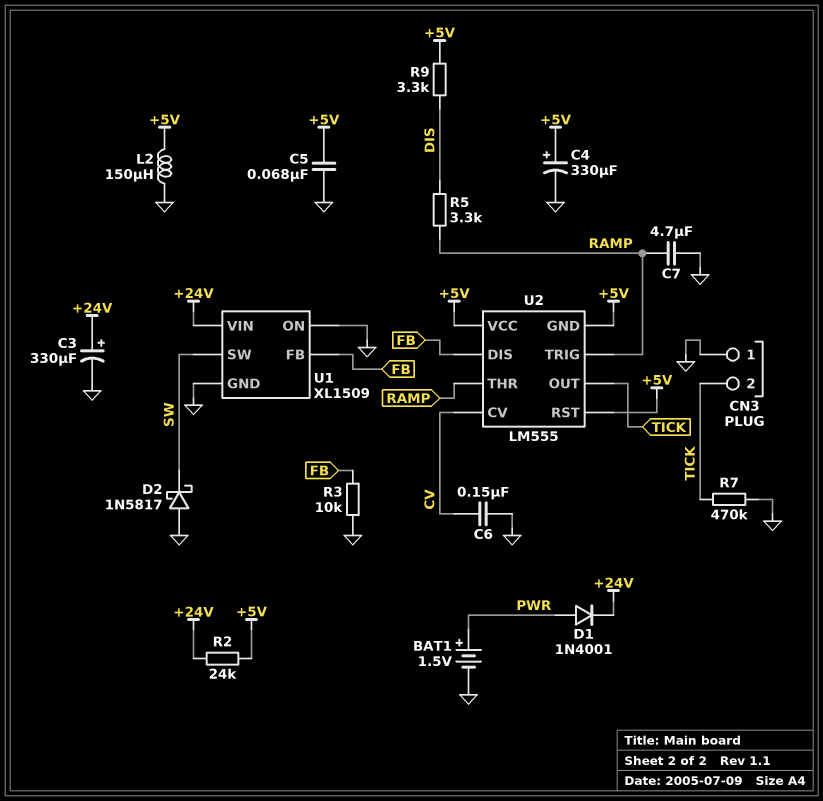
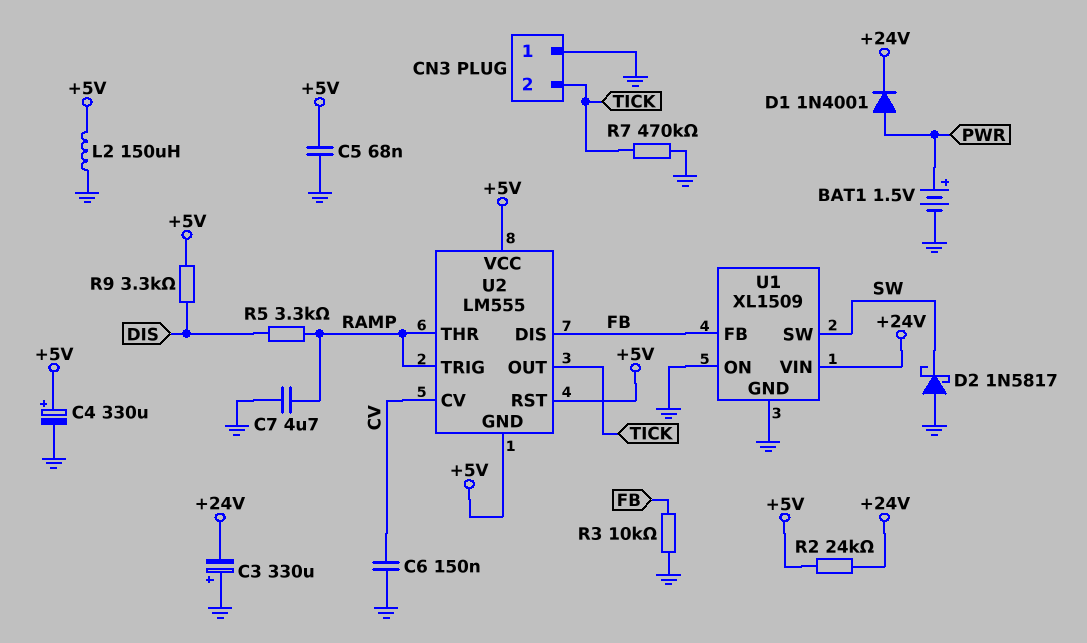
C3: 330uF (plus +24V, minus GND) -> 330uF (plus GND, minus +24V)

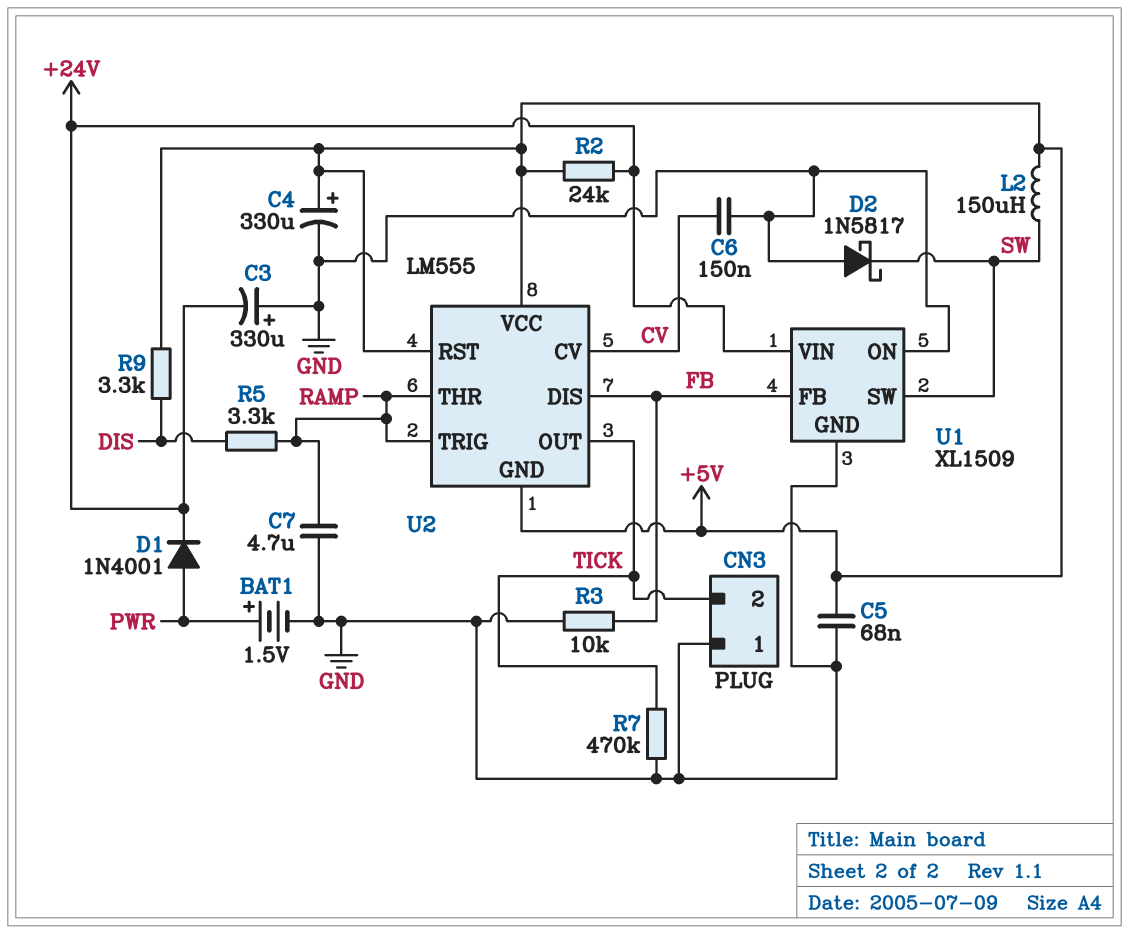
L2: 150uH (+5V, GND) -> 150uH (+5V, SW)

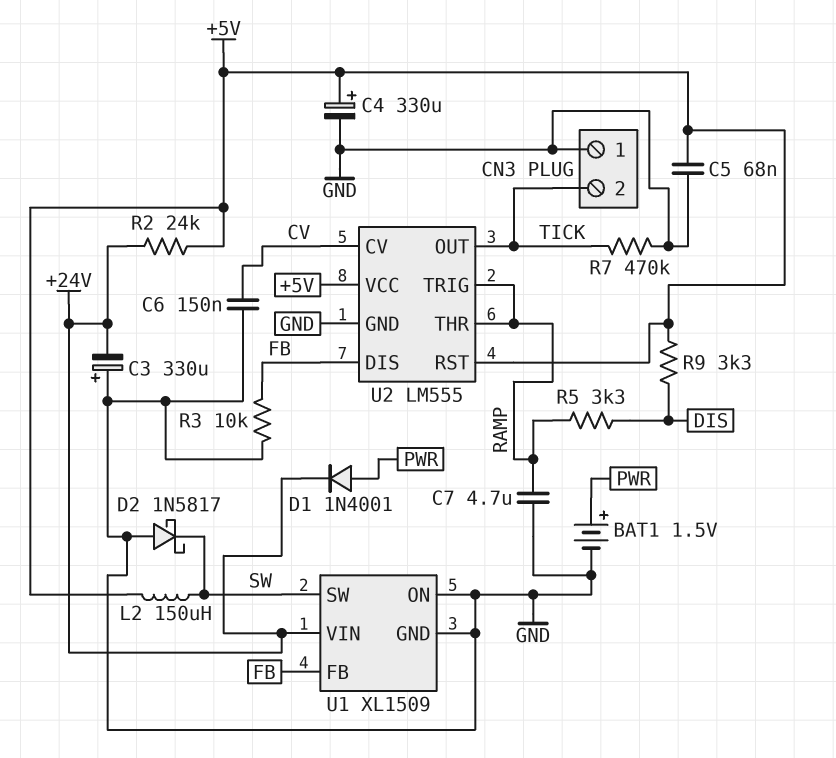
U2 pin GND: +5V -> GND

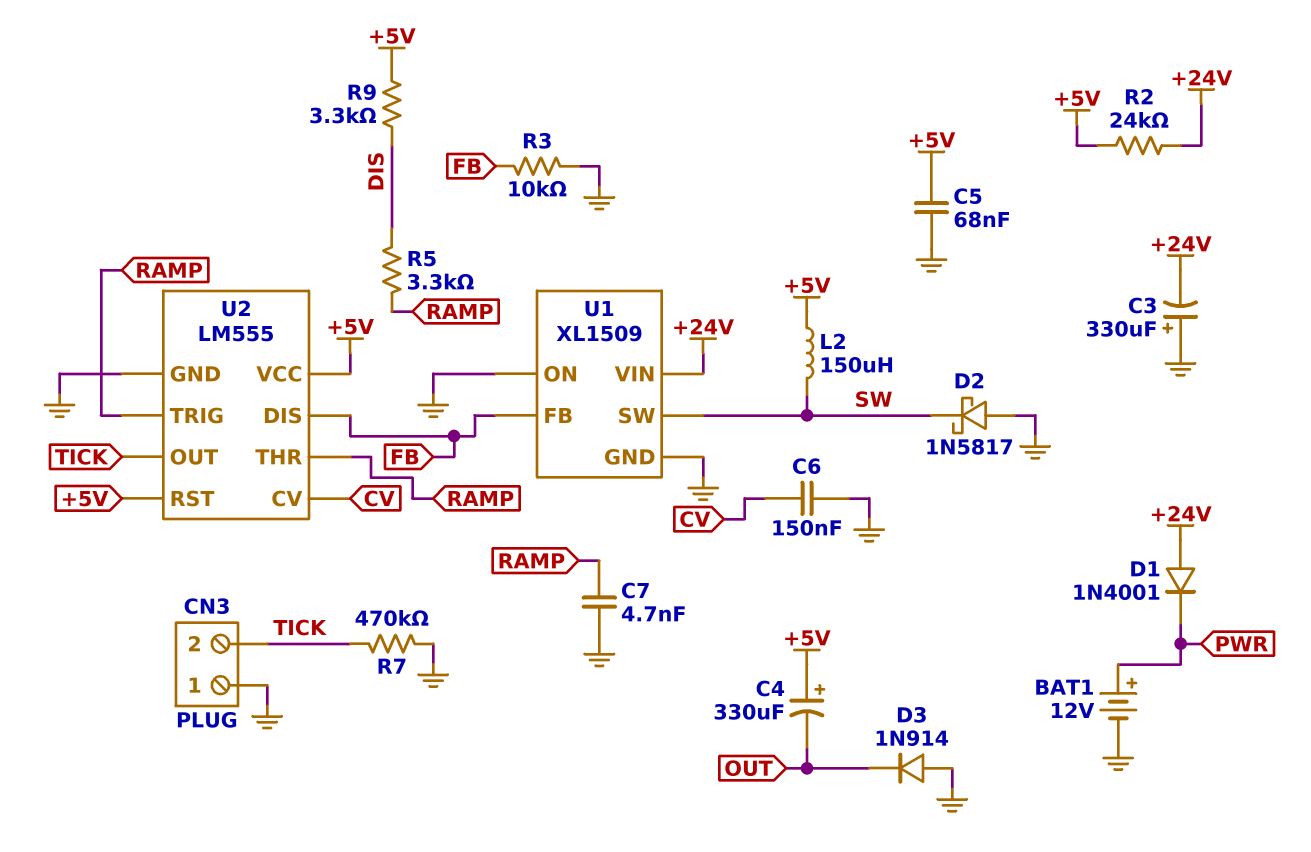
BAT1: 1.5V (plus PWR, minus GND) -> 12V (plus PWR, minus GND)
C4: 330uF (plus +5V, minus GND) -> 330uF (plus +5V, minus OUT)
C7: 4.7uF (GND, RAMP) -> 4.7nF (GND, RAMP)
D1: diode 1N4001 (A PWR, K +24V) -> diode 1N4001 (A +24V, K PWR)
D3: none -> diode 1N914 (A GND, K OUT)

